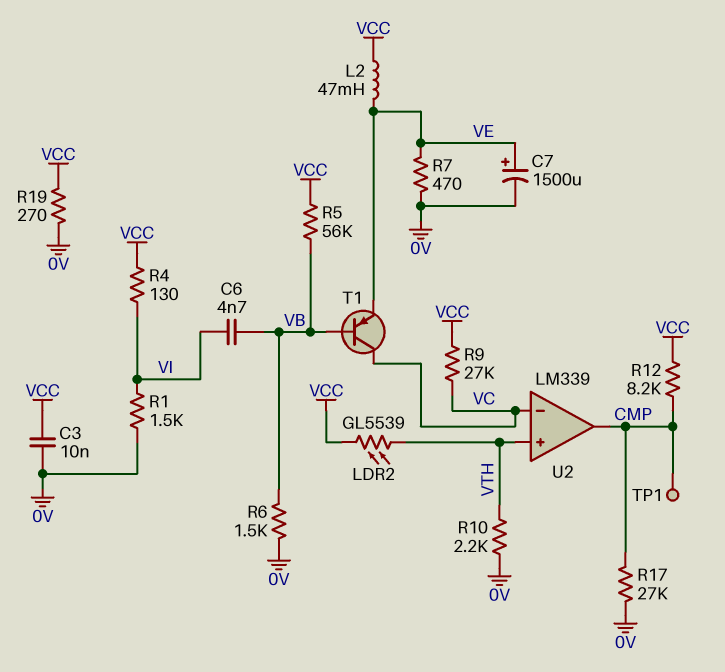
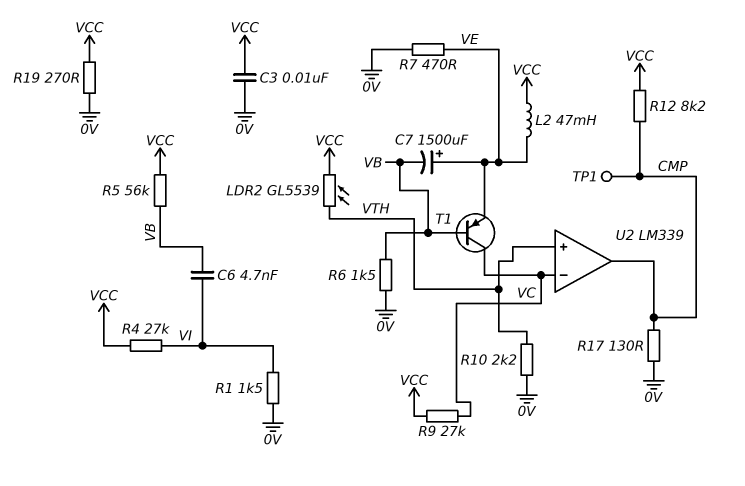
C7: 1500uF (plus VE, minus 0V) -> 1500uF (plus VE, minus VB)
R4: 130 (VCC, VI) -> 27k (VCC, VI)
R17: 27k (0V, CMP) -> 130 (0V, CMP)

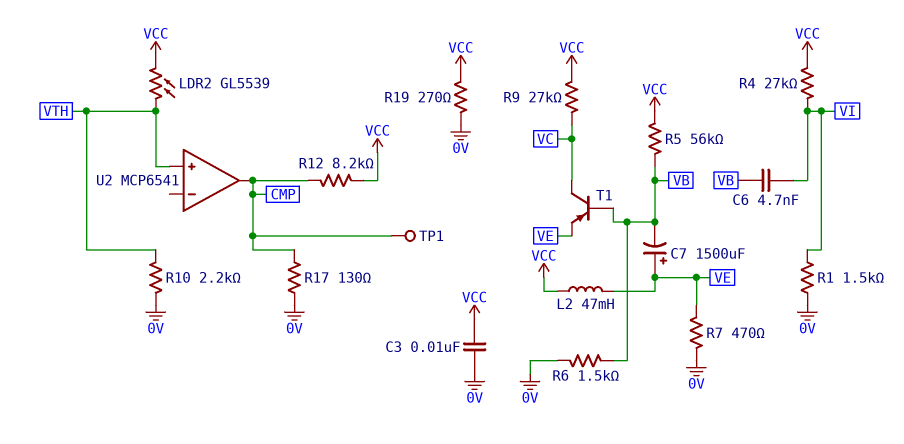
U2: LM339 -> MCP6541
U2 pin in-: VC -> none

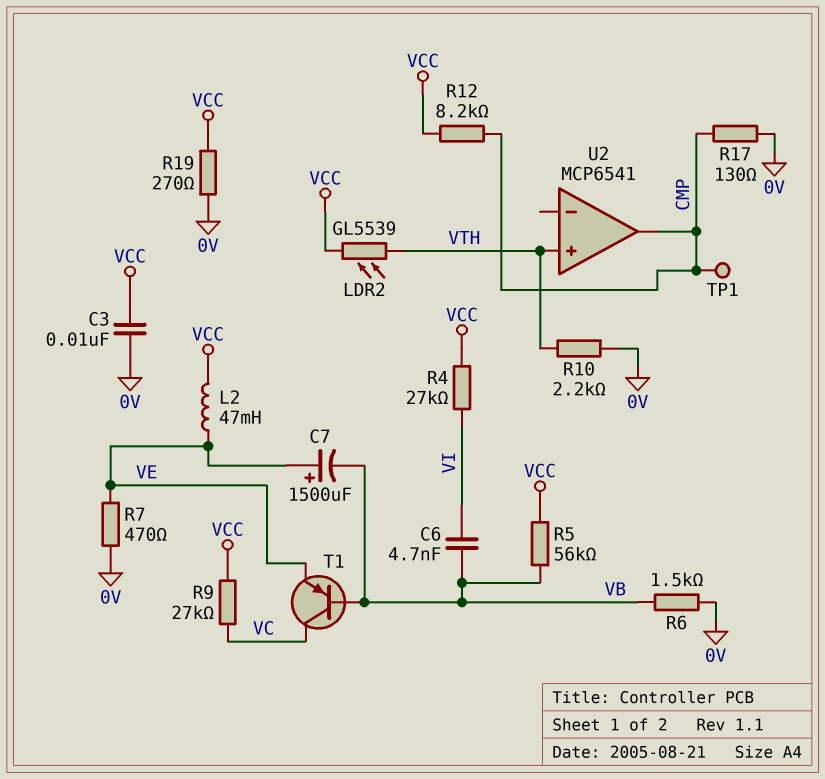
R1: 1.5k (0V, VI) -> none

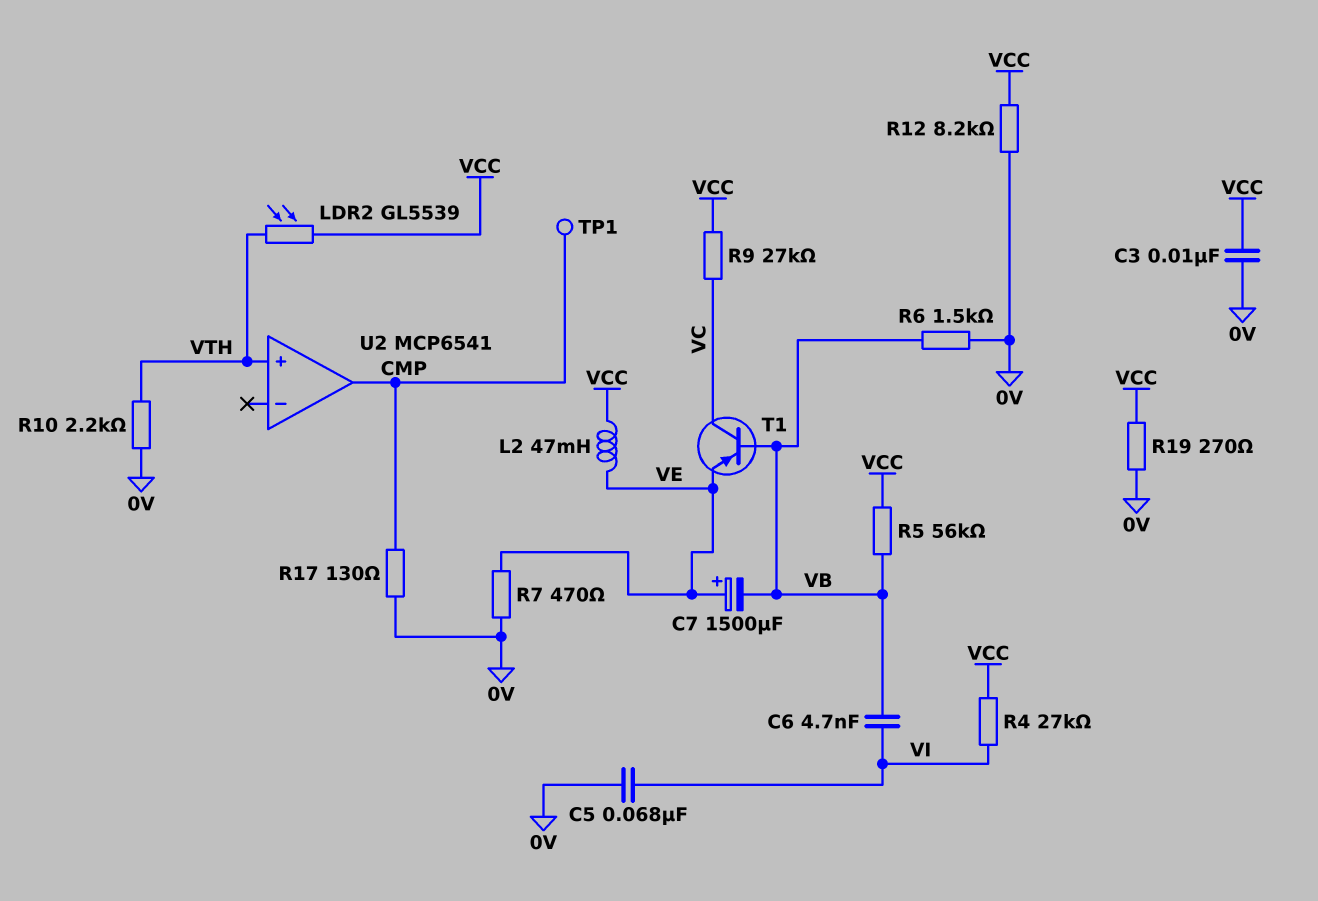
C5: none -> 68nF (0V, VI)
R12: 8.2k (CMP, VCC) -> 8.2k (0V, VCC)

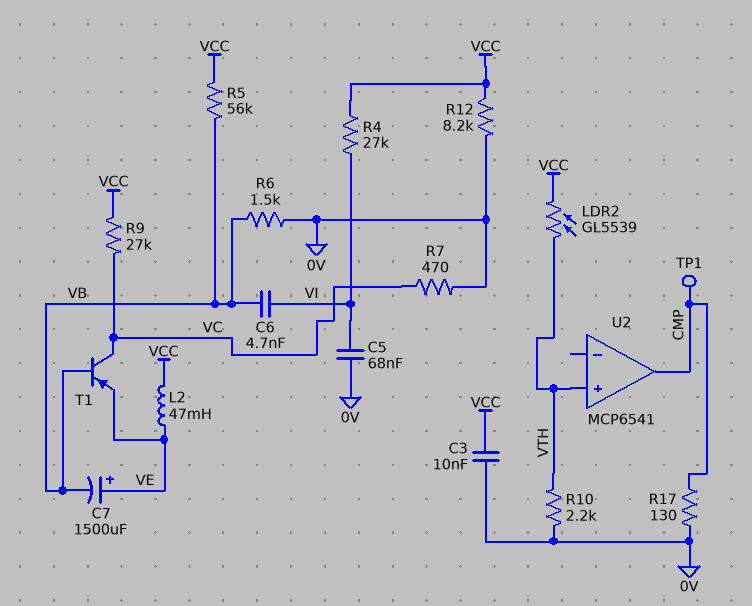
R7: 470 (0V, VE) -> 470 (0V, VC)
R19: 270 (0V, VCC) -> none

